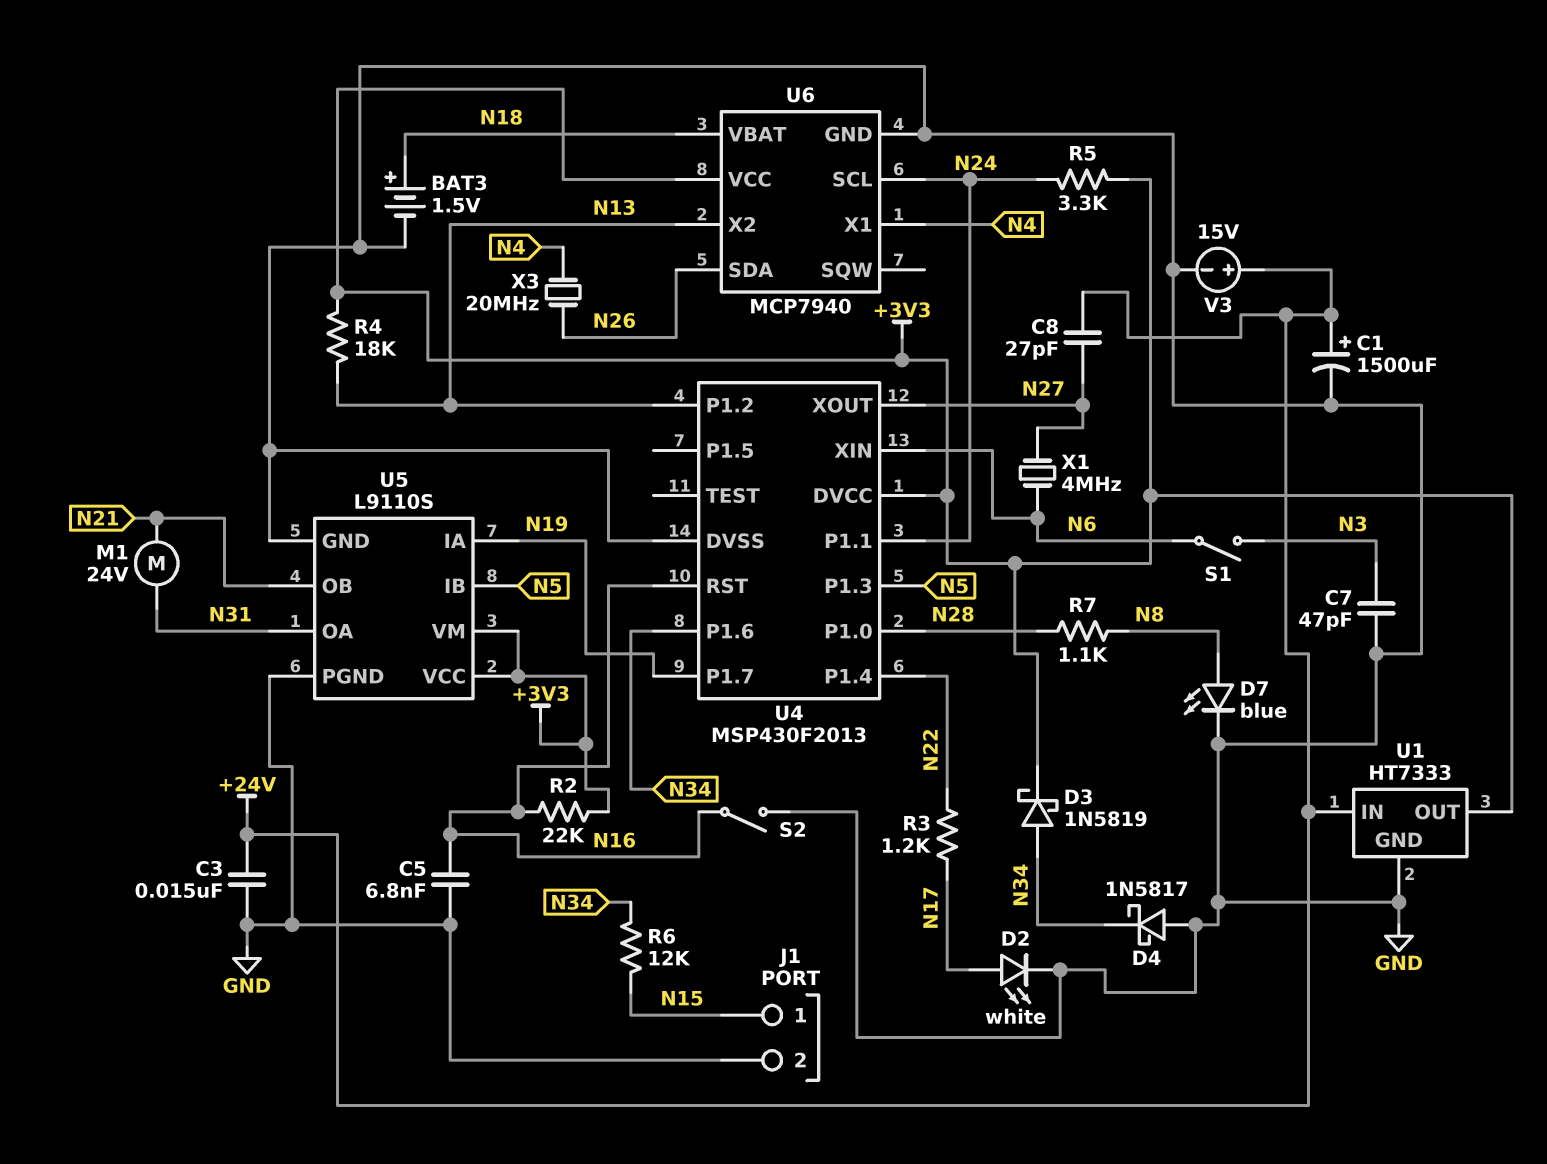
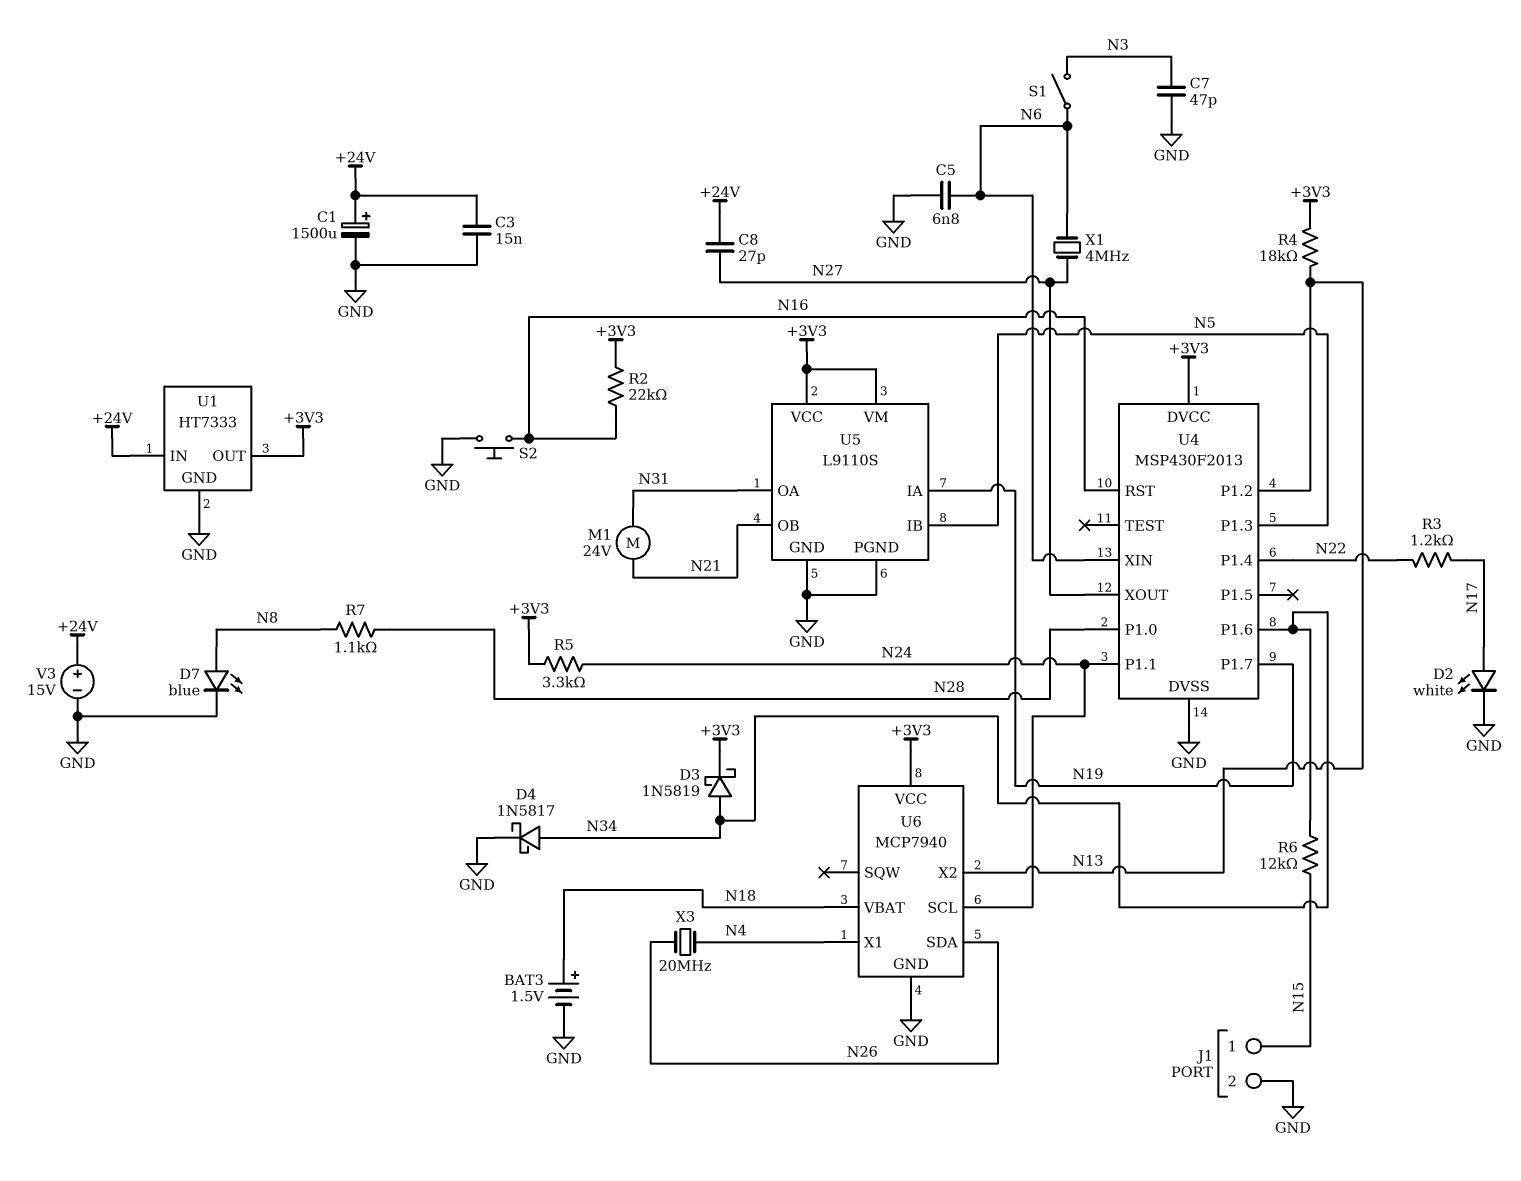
C5: 6.8nF (GND, N16) -> 6.8nF (GND, N6)
D4: schottky 1N5817 (A GND, K N34) -> schottky 1N5817 (A N34, K GND)
S2: switch (GND, N16) -> button (GND, N16)

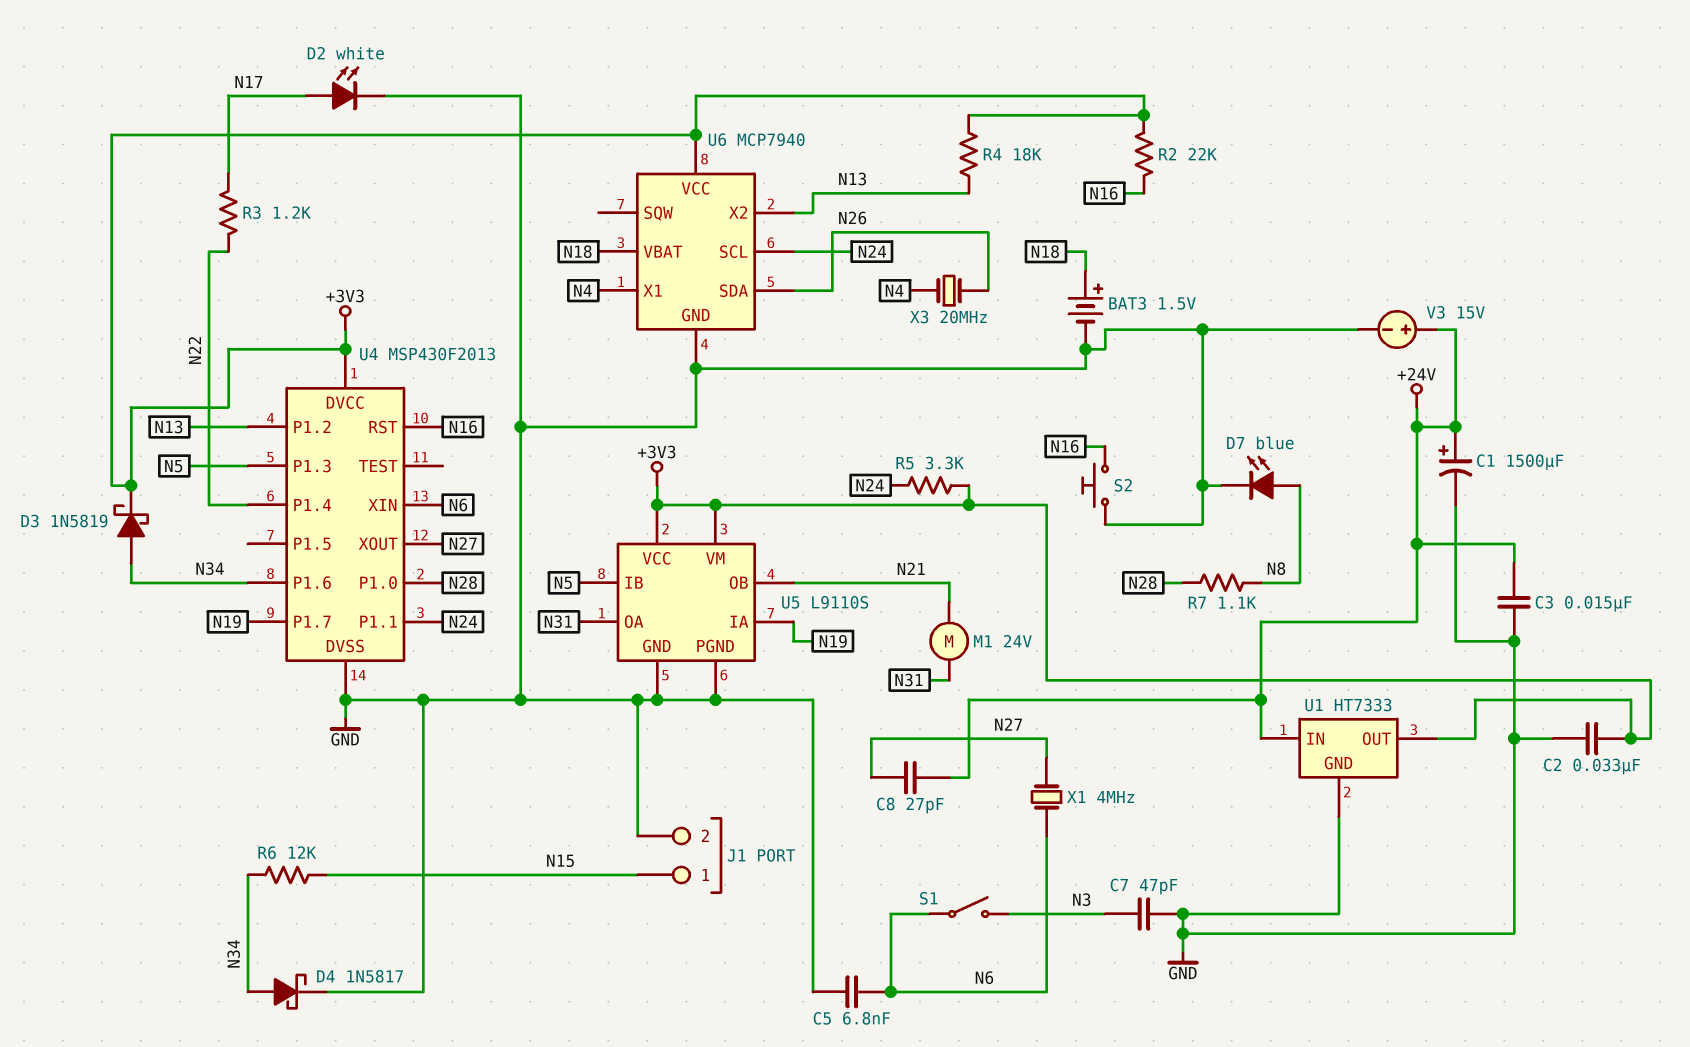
C2: none -> 33nF (+3V3, GND)

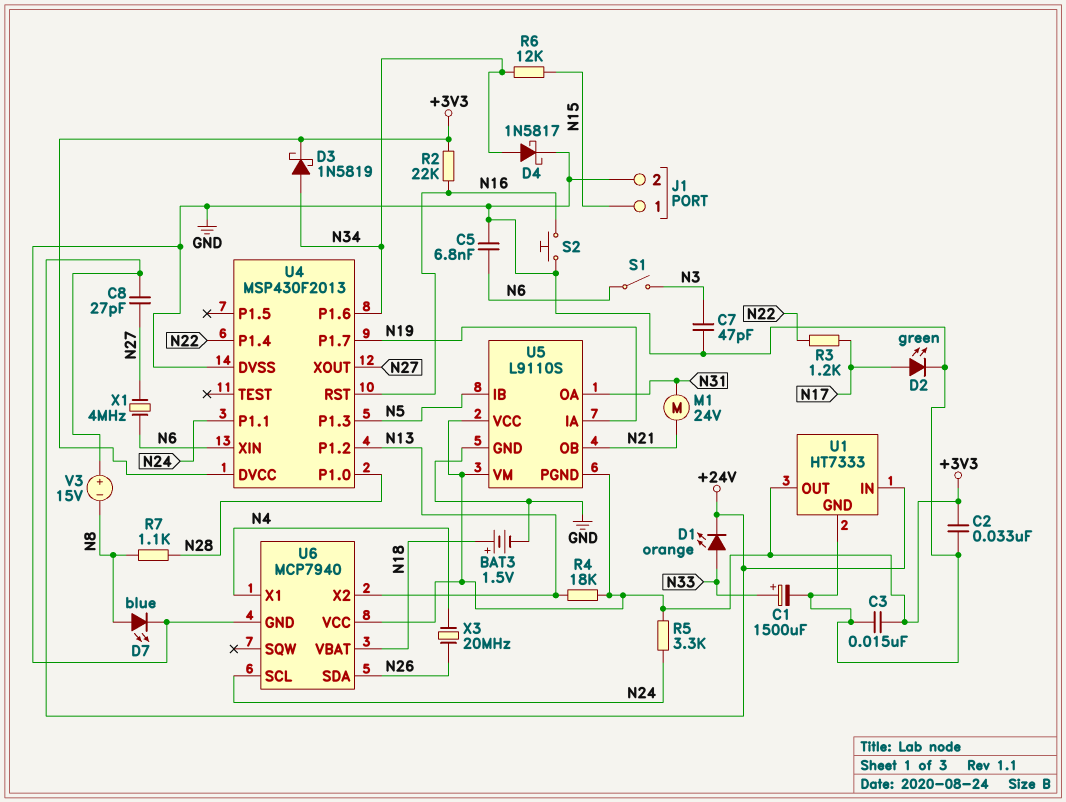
C1: 1500uF (plus +24V, minus GND) -> 1500uF (plus N33, minus GND)
C3: 15nF (+24V, GND) -> 15nF (+3V3, GND)
D1: none -> LED orange (A N33, K +24V)
D2: LED white (A N17, K GND) -> LED green (A N17, K GND)
U5 pin PGND: GND -> +3V3
V3: 15V (plus +24V, minus GND) -> 15V (plus +24V, minus N8)

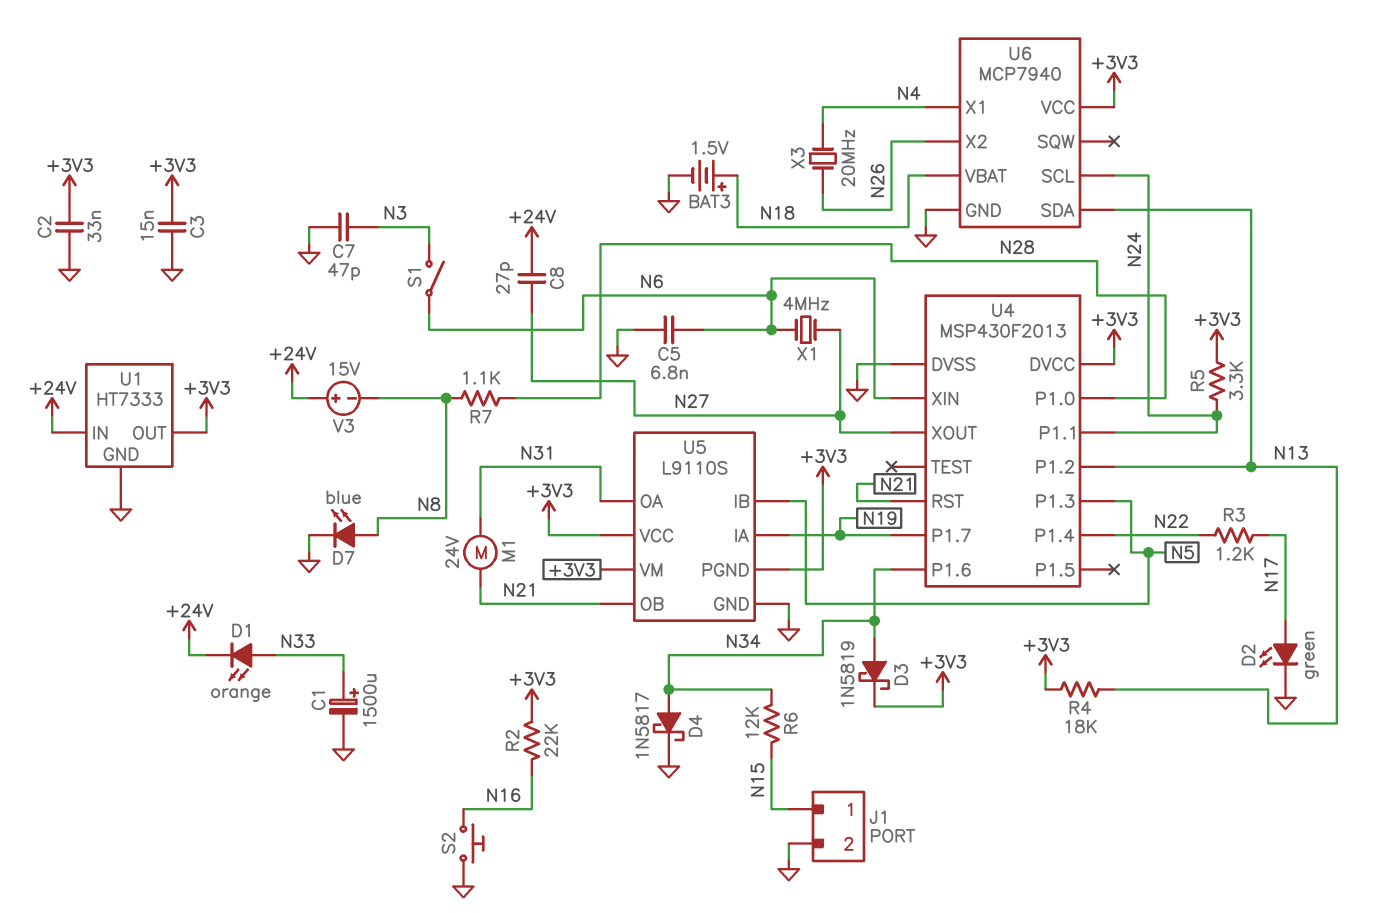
U4 pin RST: N16 -> N21
U6 pin SDA: N26 -> N13
U6 pin X2: N13 -> N26

